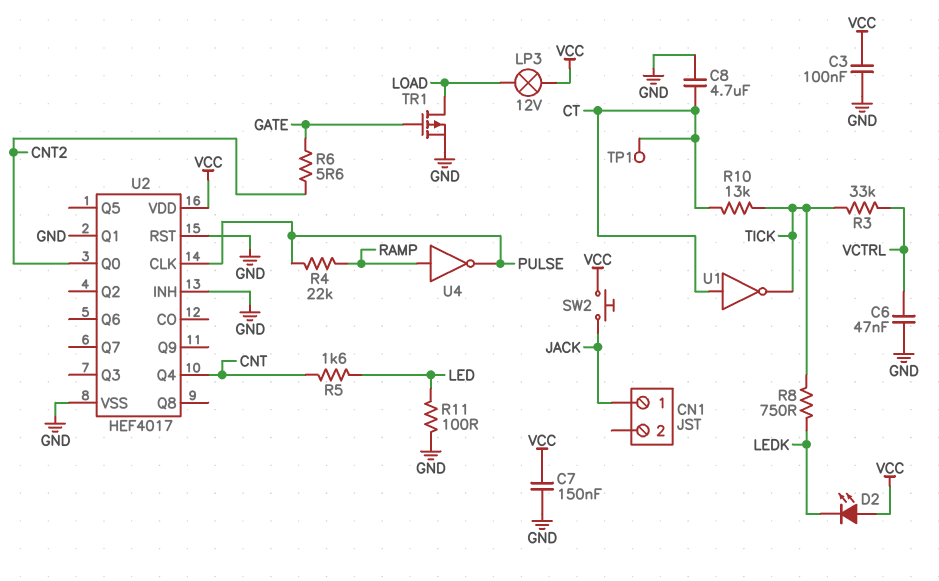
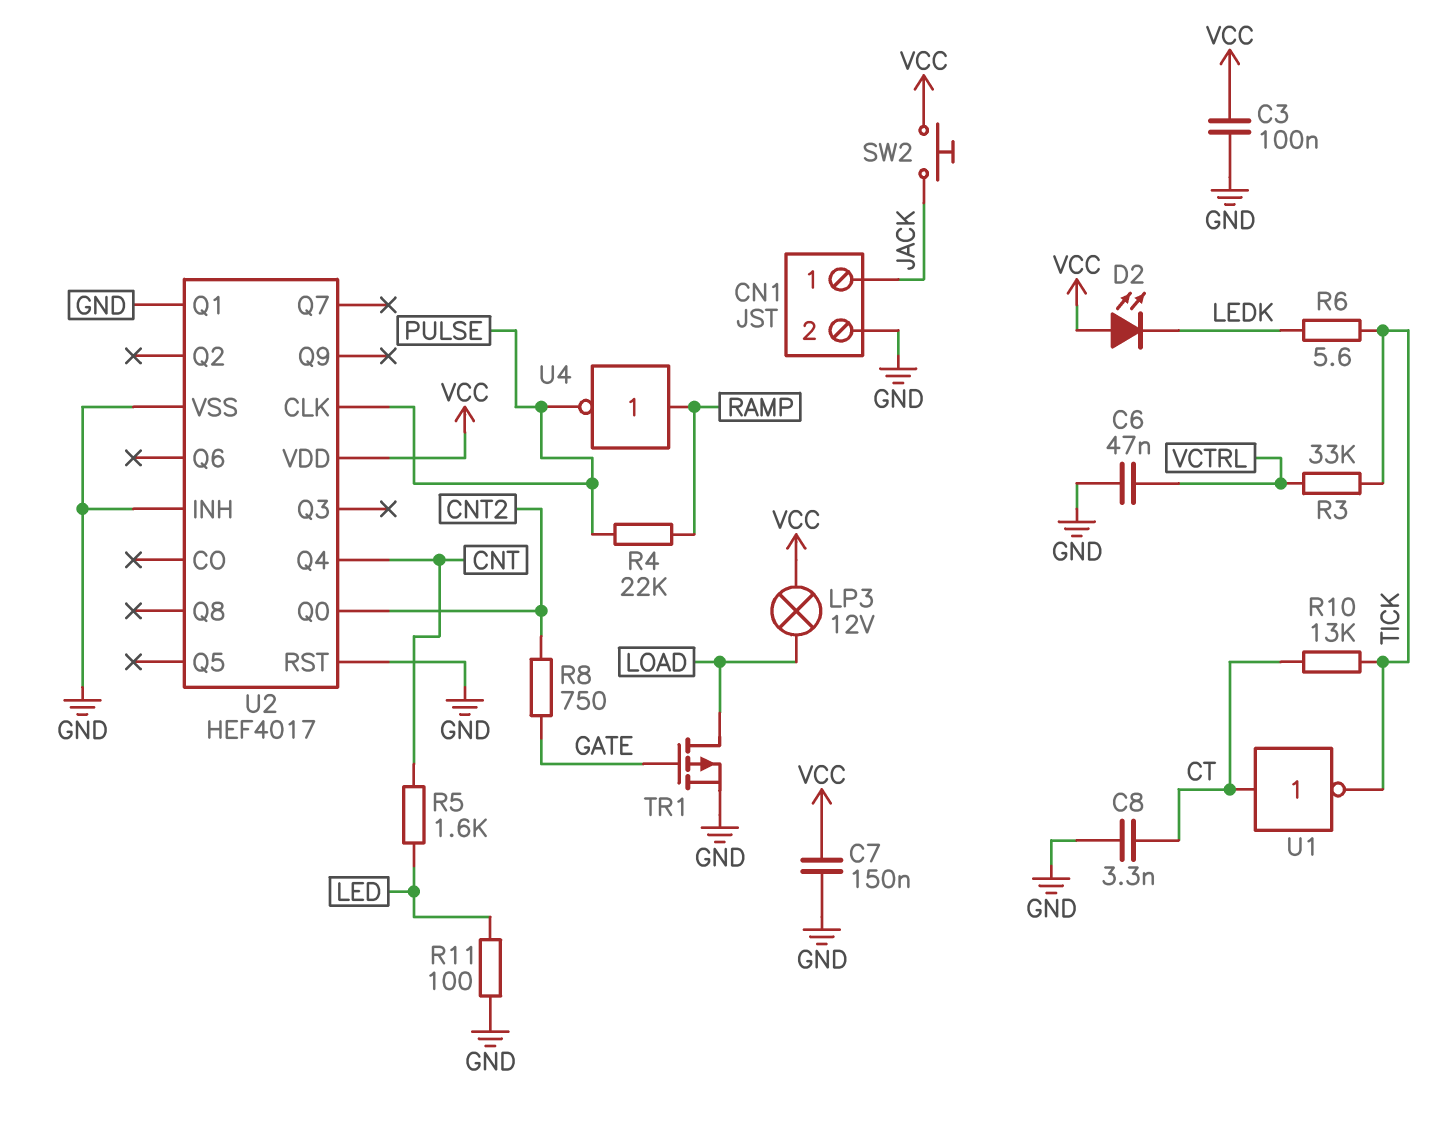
C8: 4.7uF (CT, GND) -> 3.3nF (CT, GND)
CN1 pin 2: none -> GND
R6: 5.6 (CNT2, GATE) -> 5.6 (LEDK, TICK)
R8: 750 (LEDK, TICK) -> 750 (CNT2, GATE)
TP1: test point (CT) -> none

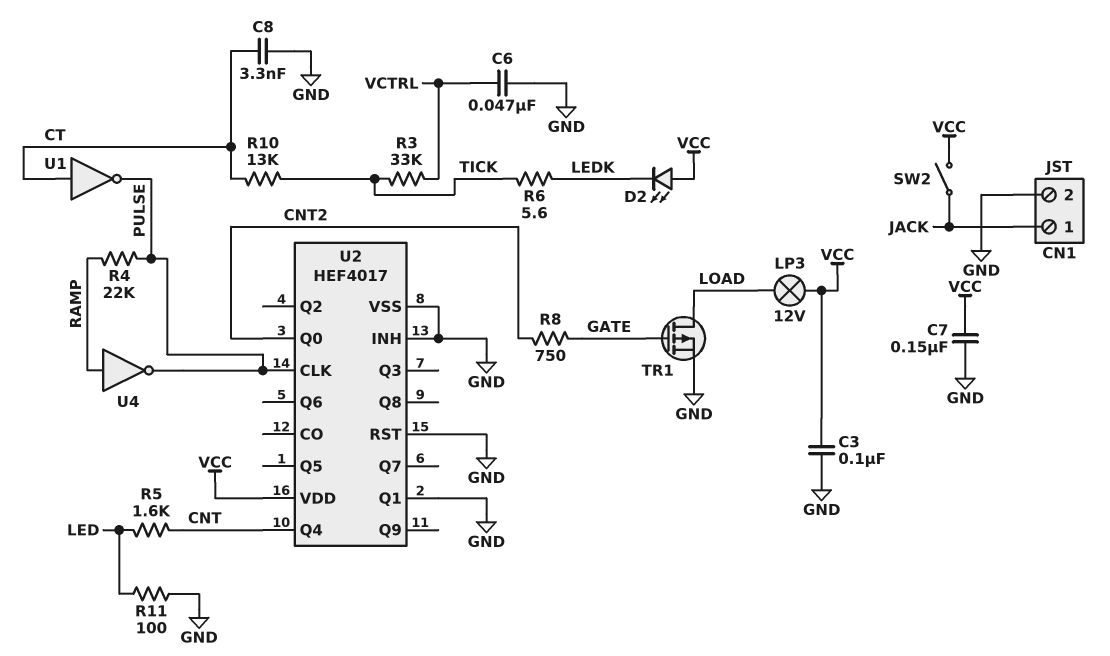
SW2: button (JACK, VCC) -> switch (JACK, VCC)
U1: NOT (in CT, out TICK) -> NOT (in CT, out PULSE)

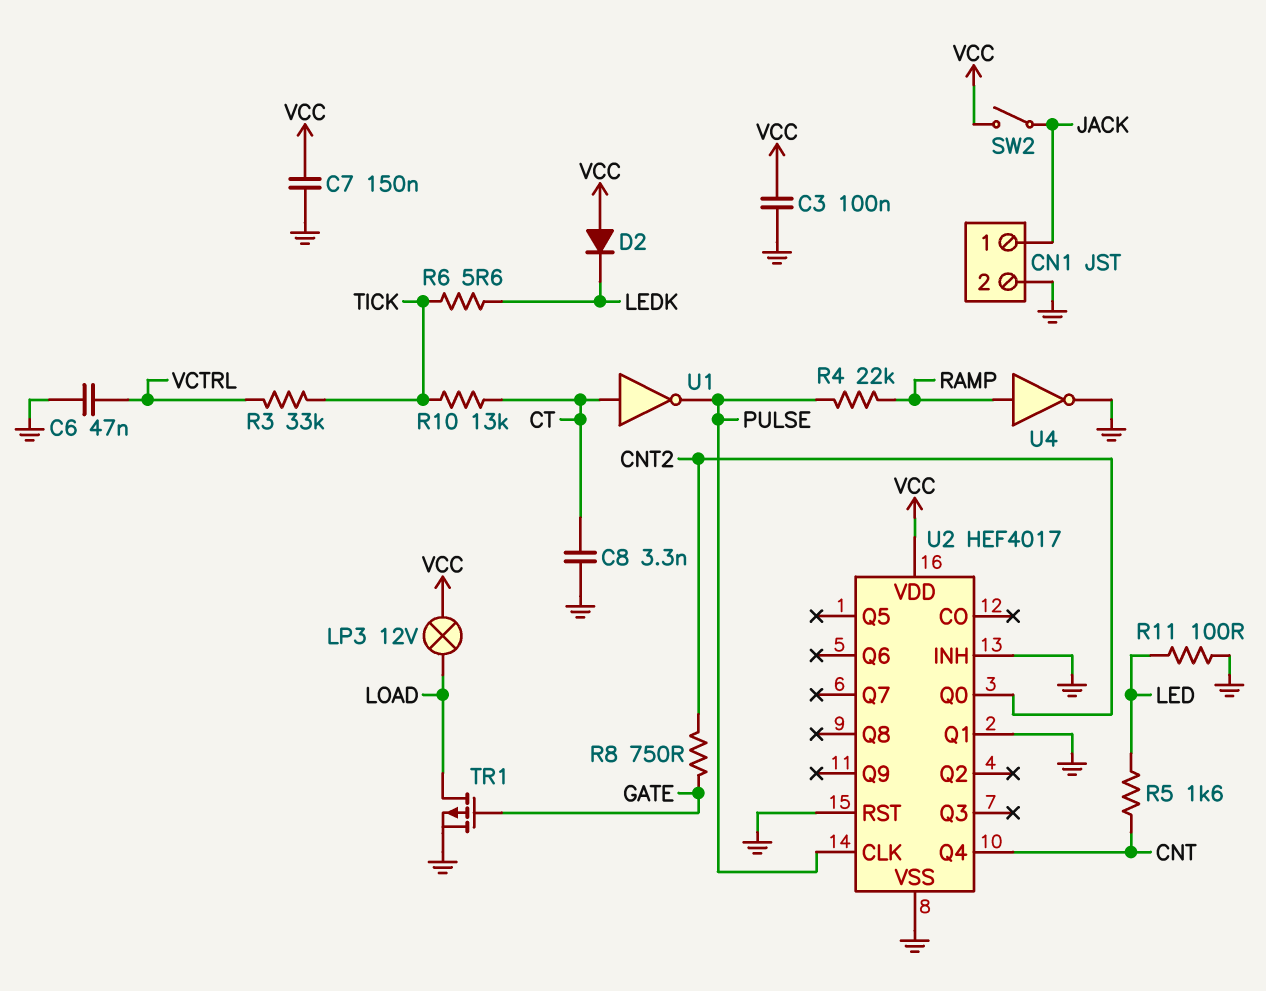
D2: LED (A VCC, K LEDK) -> diode (A VCC, K LEDK)
U4: NOT (in RAMP, out PULSE) -> NOT (in RAMP, out GND)

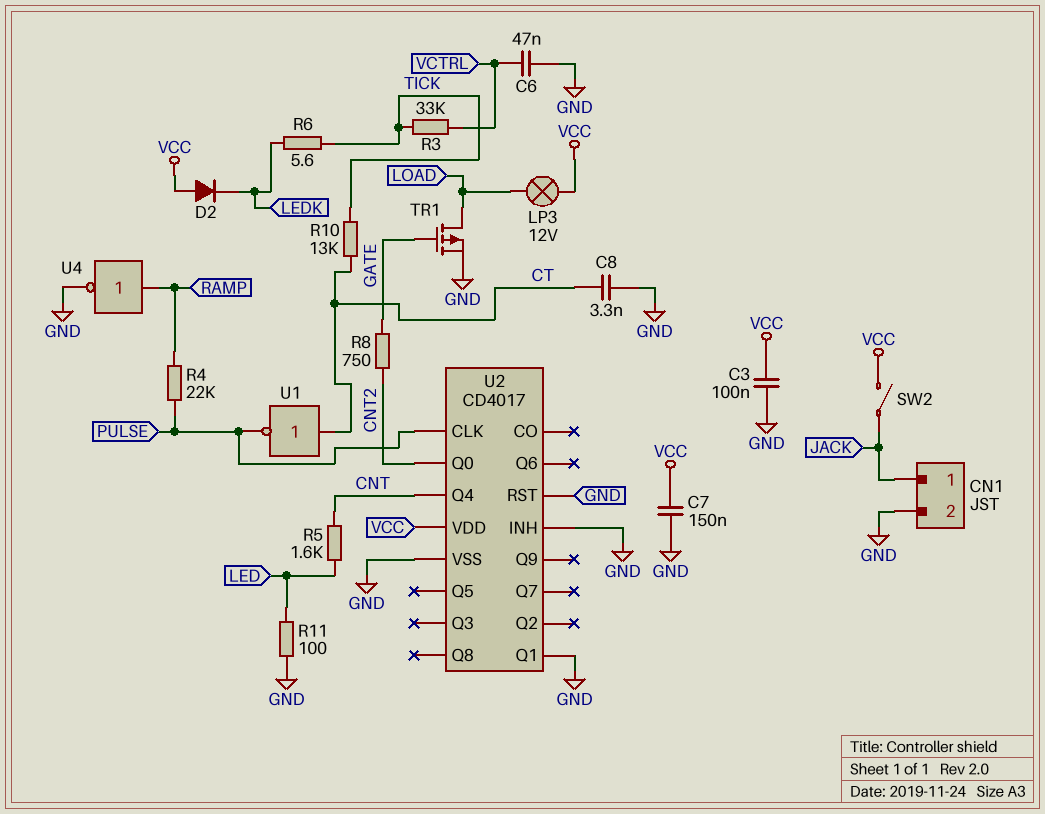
U2: HEF4017 -> CD4017

